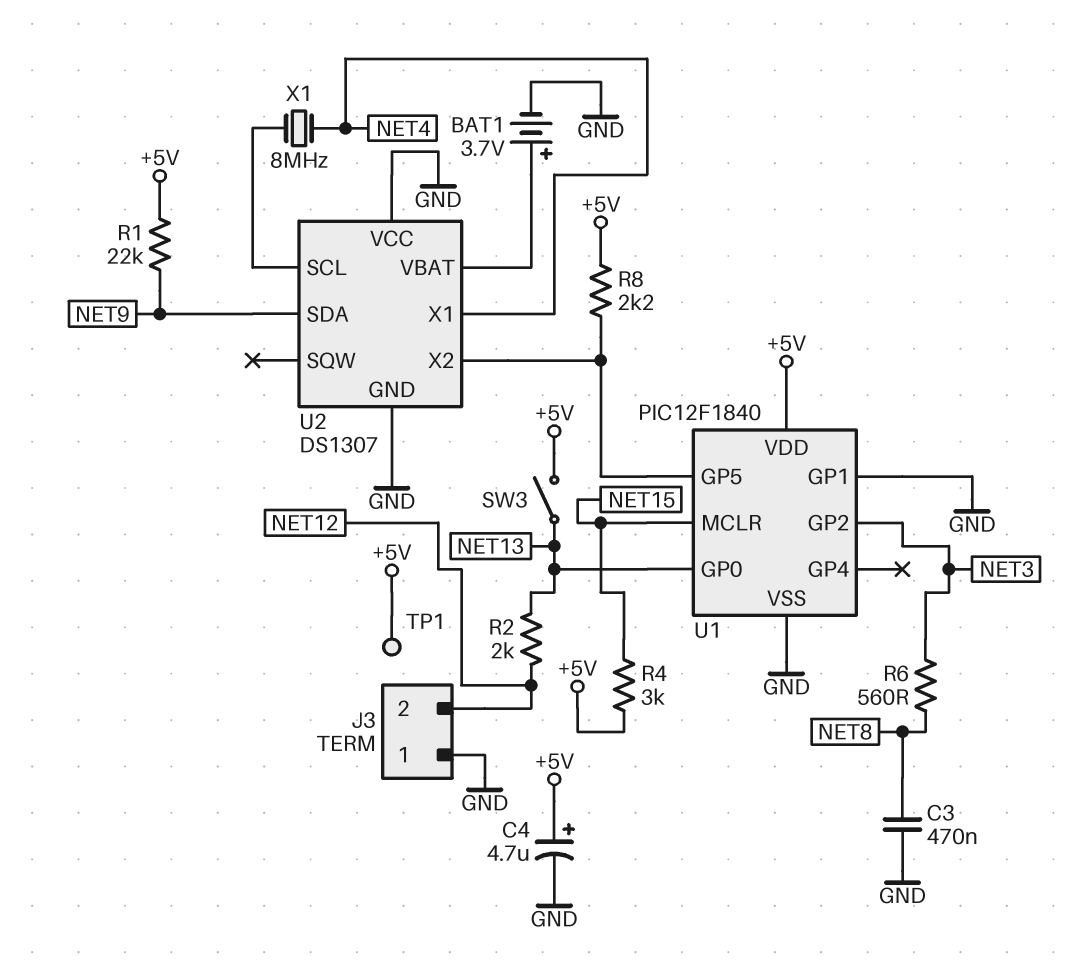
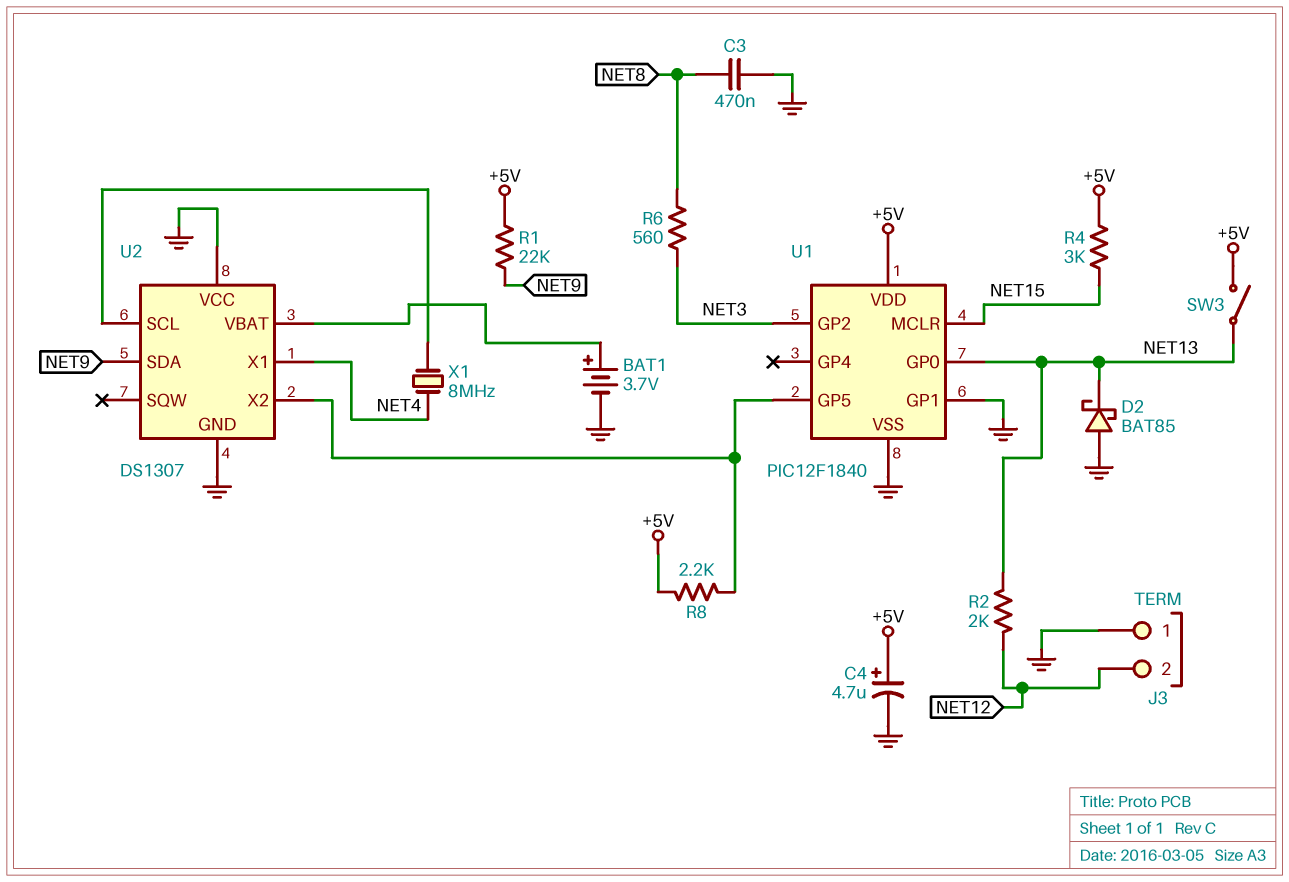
D2: none -> schottky BAT85 (A GND, K NET13)
TP1: test point (+5V) -> none

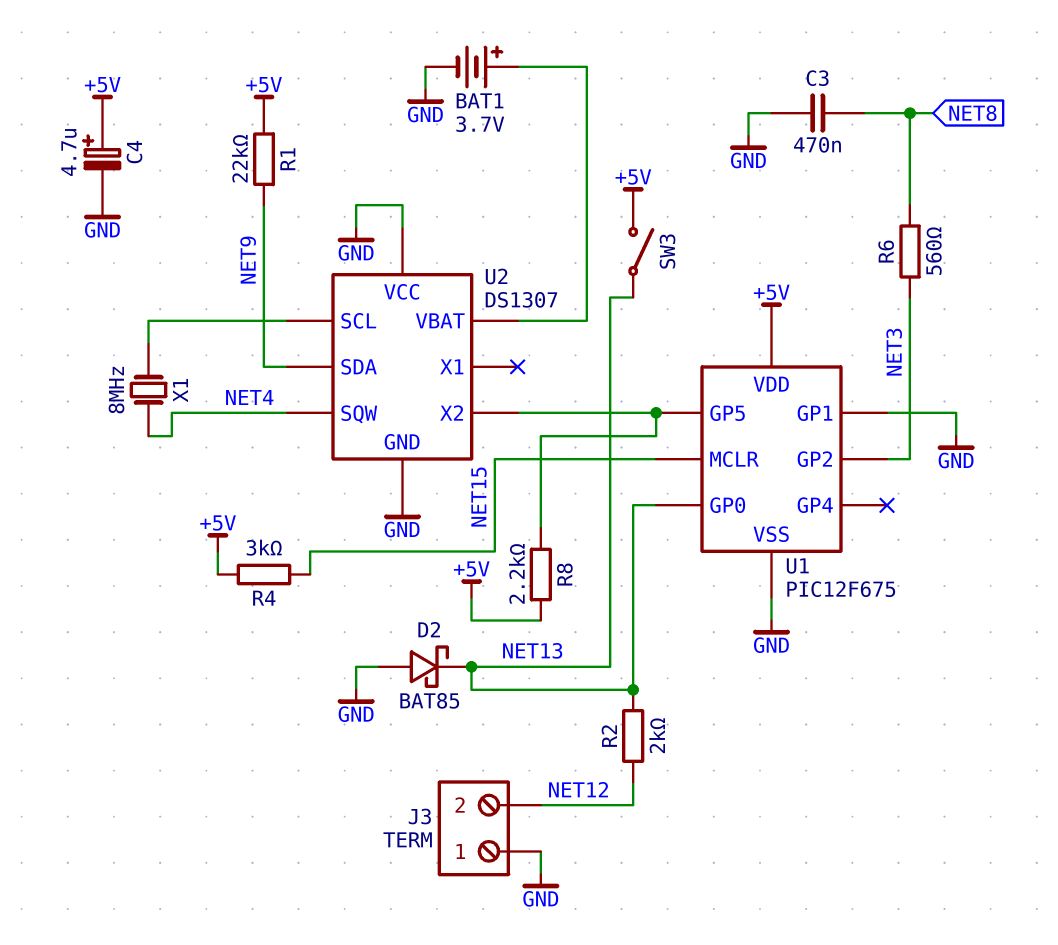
U1: PIC12F1840 -> PIC12F675
U2 pin SQW: none -> NET4
U2 pin X1: NET4 -> none

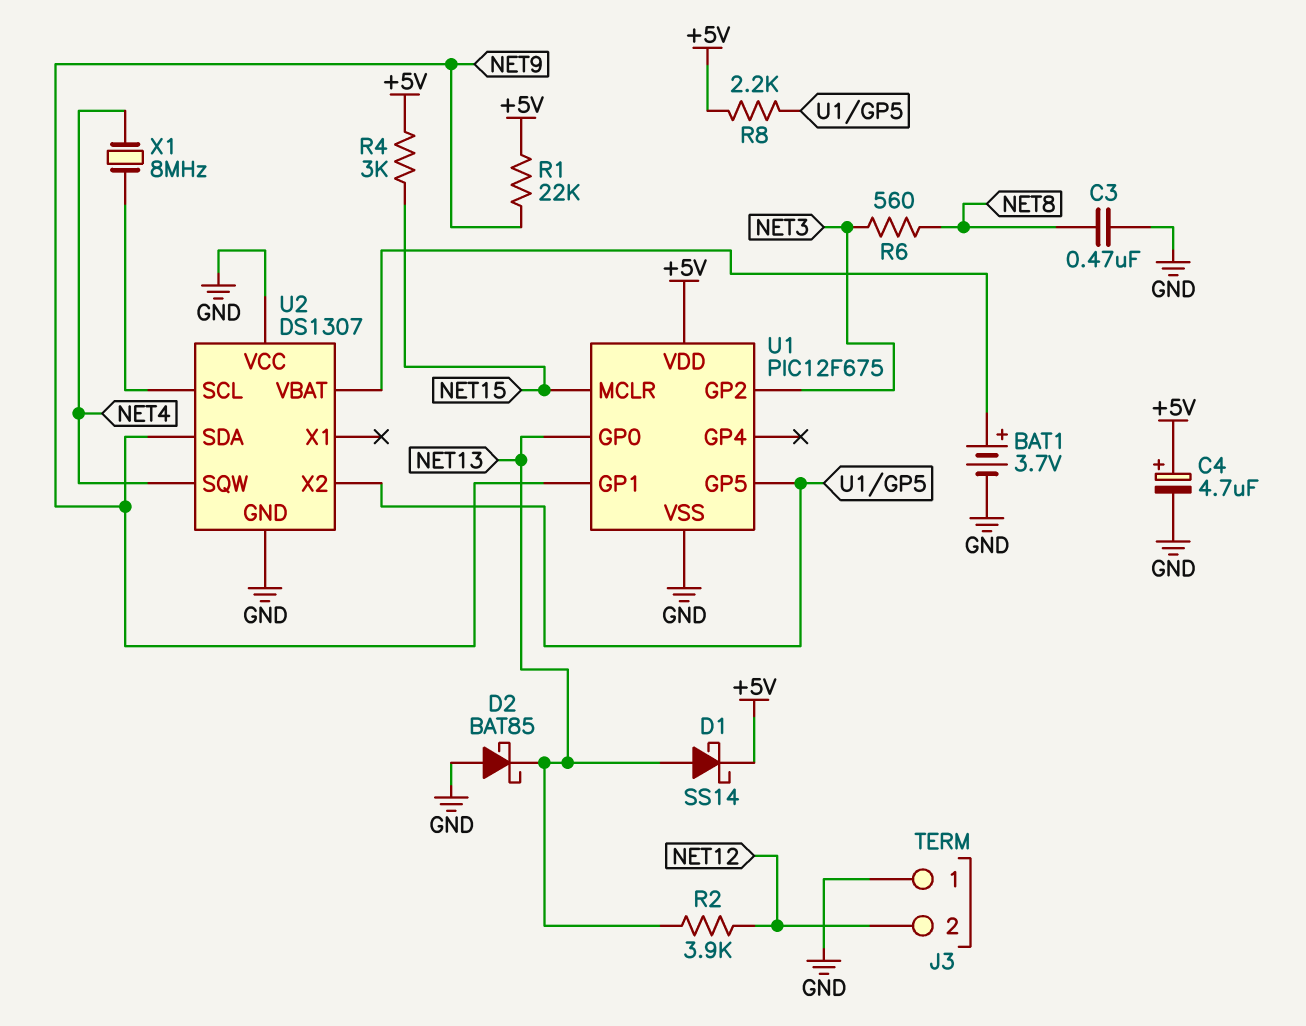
D1: none -> schottky SS14 (A NET13, K +5V)
R2: 2k (NET12, NET13) -> 3.9k (NET12, NET13)
SW3: switch (+5V, NET13) -> none
U1 pin GP1: GND -> NET9

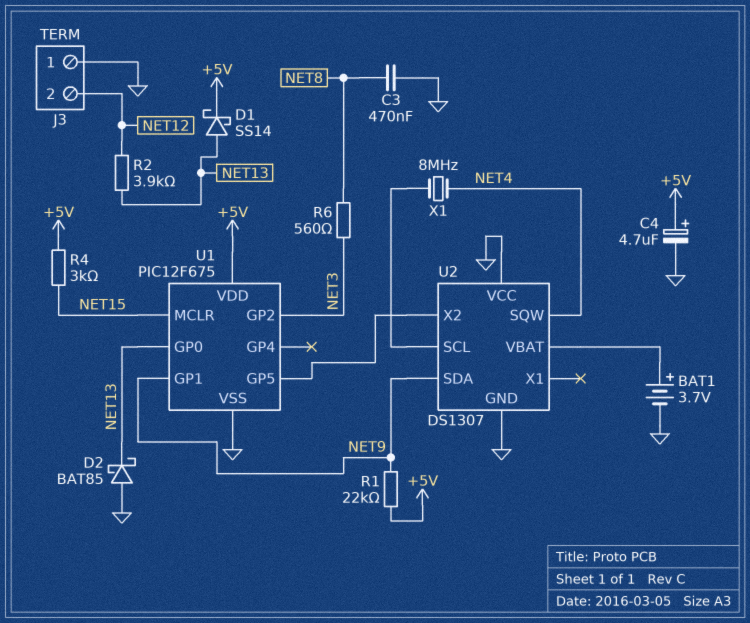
R8: 2.2k (+5V, U1/GP5) -> none

